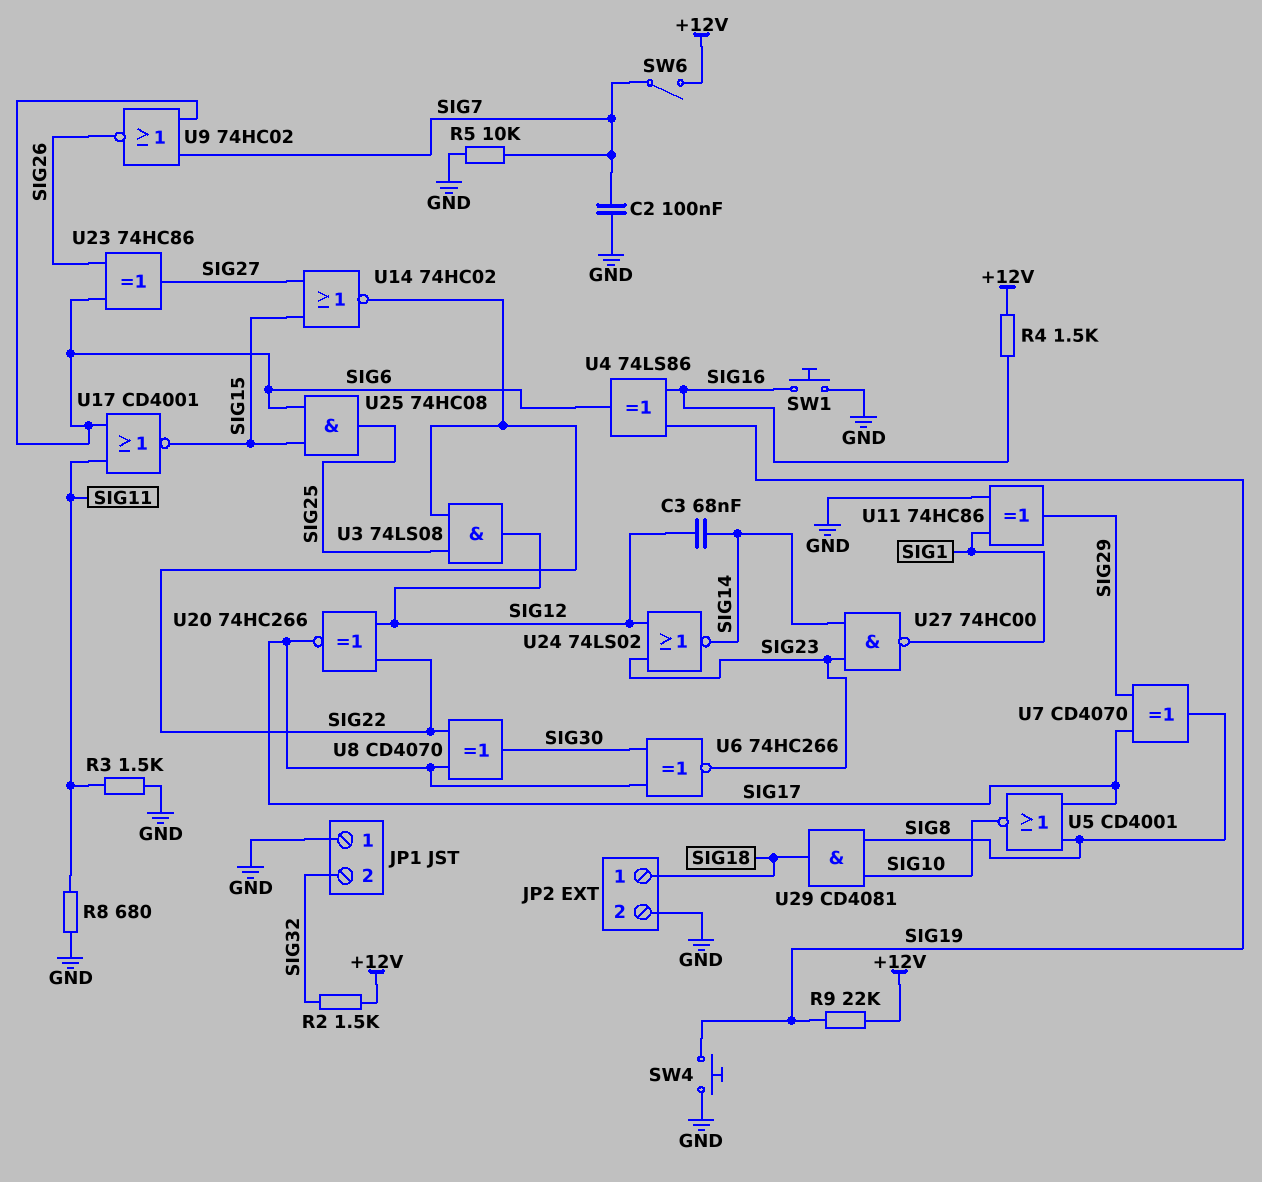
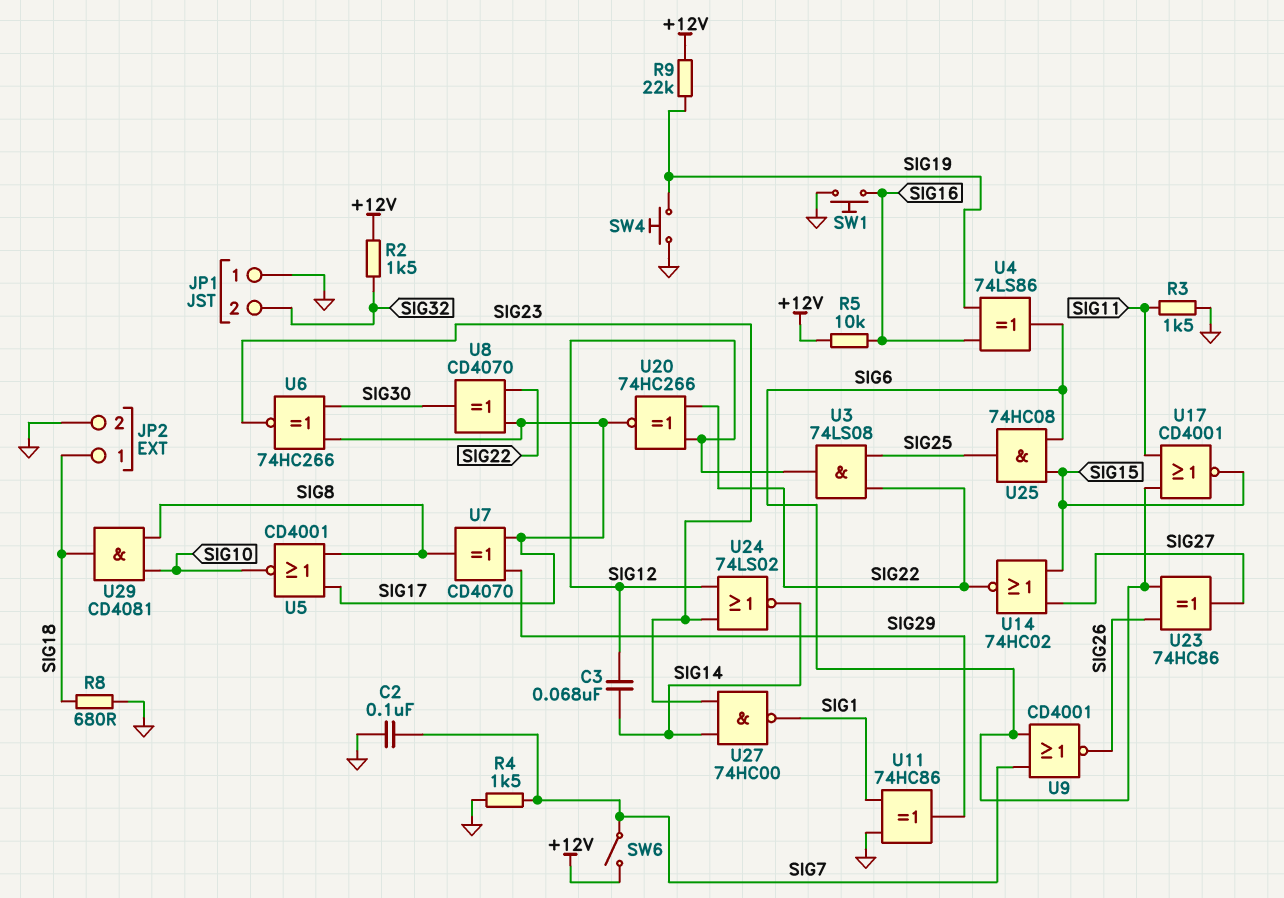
R4: 1.5k (+12V, SIG16) -> 1.5k (GND, SIG7)
R5: 10k (GND, SIG7) -> 10k (+12V, SIG16)
R8: 680 (GND, SIG11) -> 680 (GND, SIG18)
U9: NOR 74HC02 (in SIG6, in SIG7, out SIG26) -> NOR CD4001 (in SIG6, in SIG7, out SIG26)

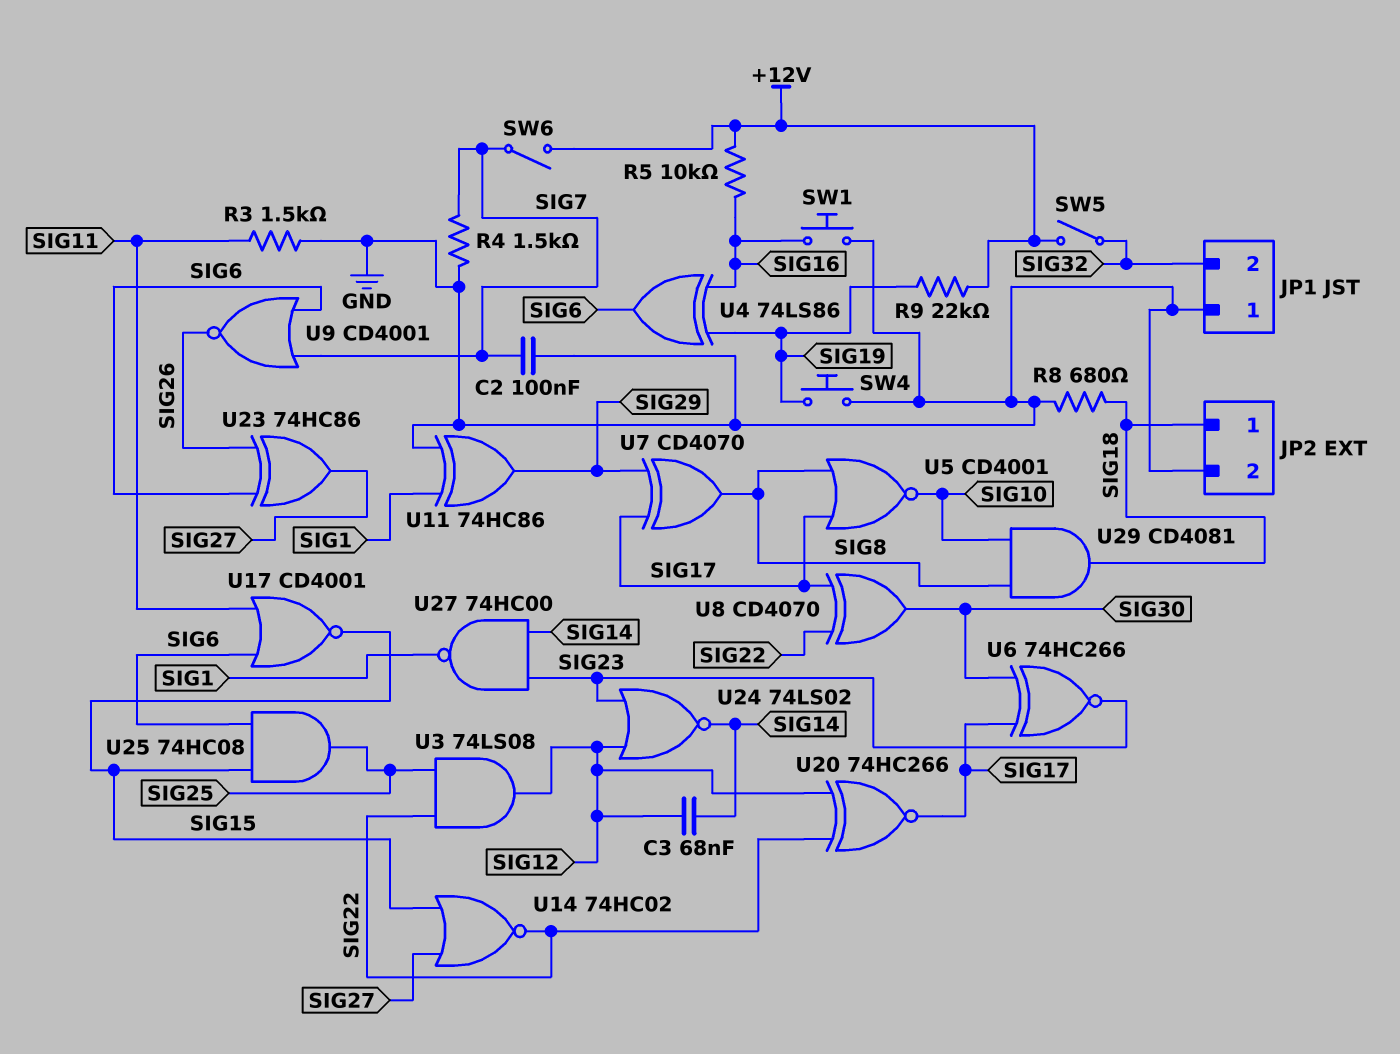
R2: 1.5k (+12V, SIG32) -> none
SW5: none -> switch (+12V, SIG32)

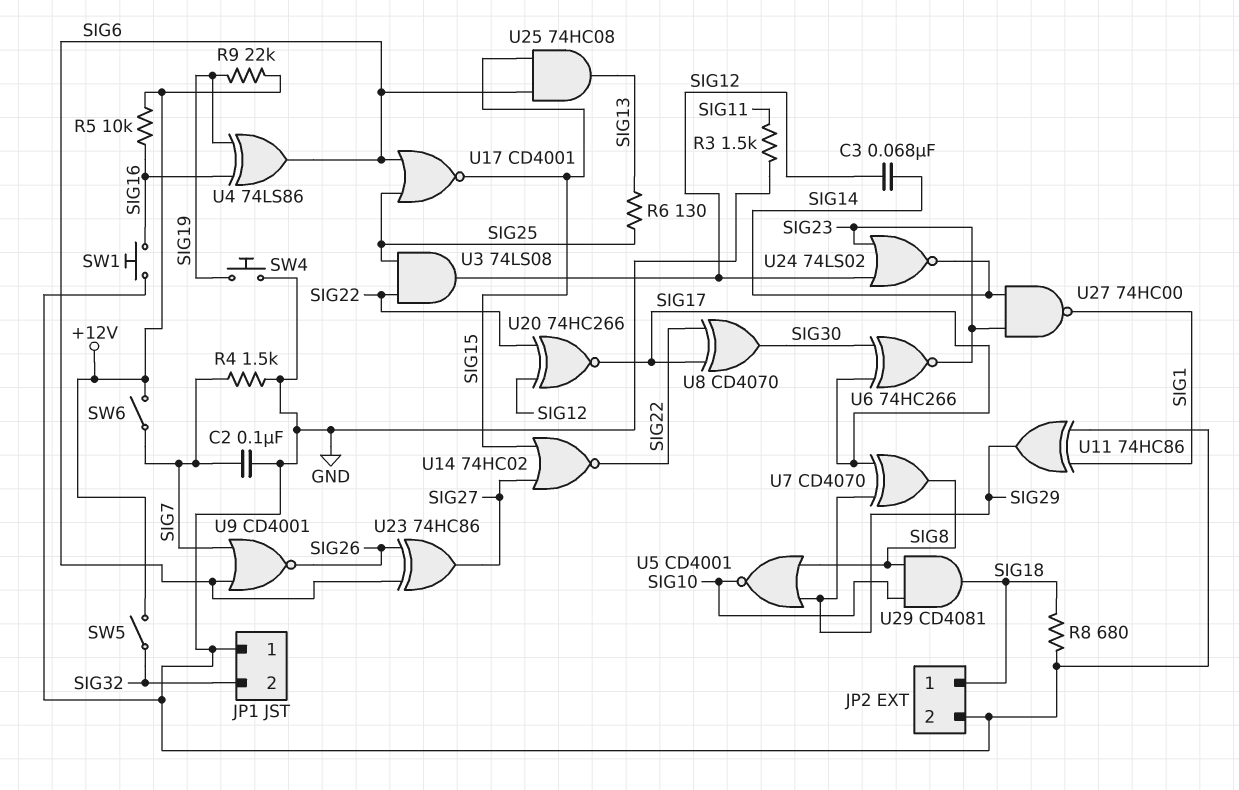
R6: none -> 130 (SIG13, SIG25)
U5: NOR CD4001 (in SIG8, in SIG17, out SIG10) -> NOR CD4001 (in SIG8, in SIG29, out SIG10)
U17: NOR CD4001 (in SIG6, in SIG11, out SIG15) -> NOR CD4001 (in SIG6, in SIG25, out SIG15)
U25: AND 74HC08 (in SIG6, in SIG15, out SIG25) -> AND 74HC08 (in SIG6, in SIG15, out SIG13)

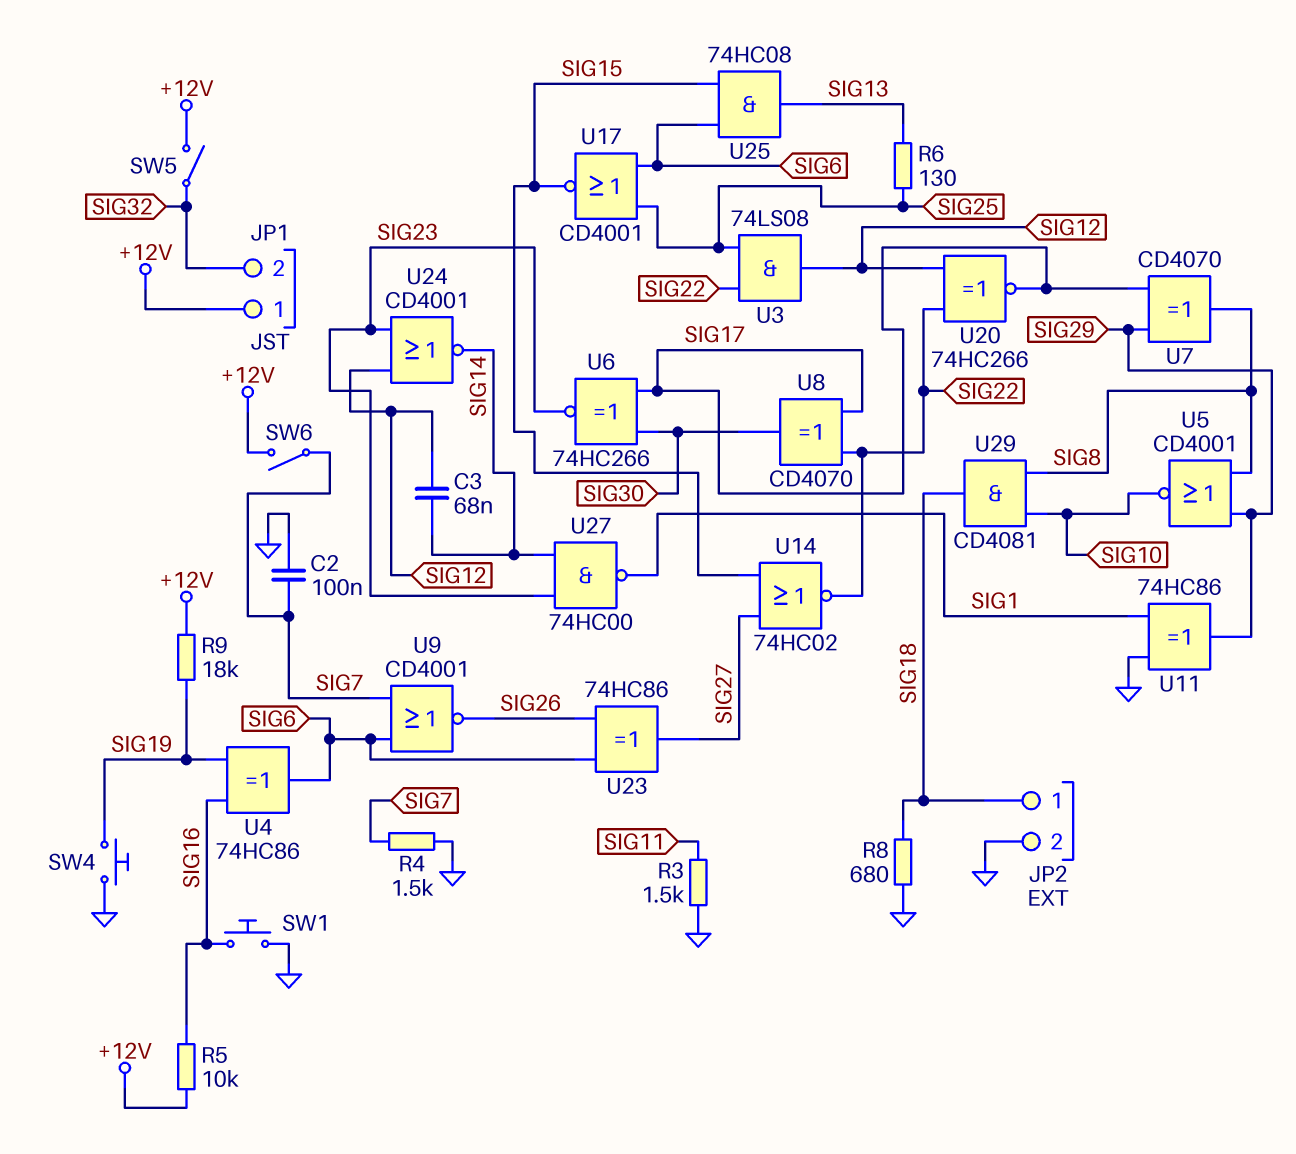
JP1 pin 1: GND -> +12V
R9: 22k (+12V, SIG19) -> 18k (+12V, SIG19)
U4: XOR 74LS86 (in SIG16, in SIG19, out SIG6) -> XOR 74HC86 (in SIG16, in SIG19, out SIG6)
U24: NOR 74LS02 (in SIG12, in SIG23, out SIG14) -> NOR CD4001 (in SIG12, in SIG23, out SIG14)

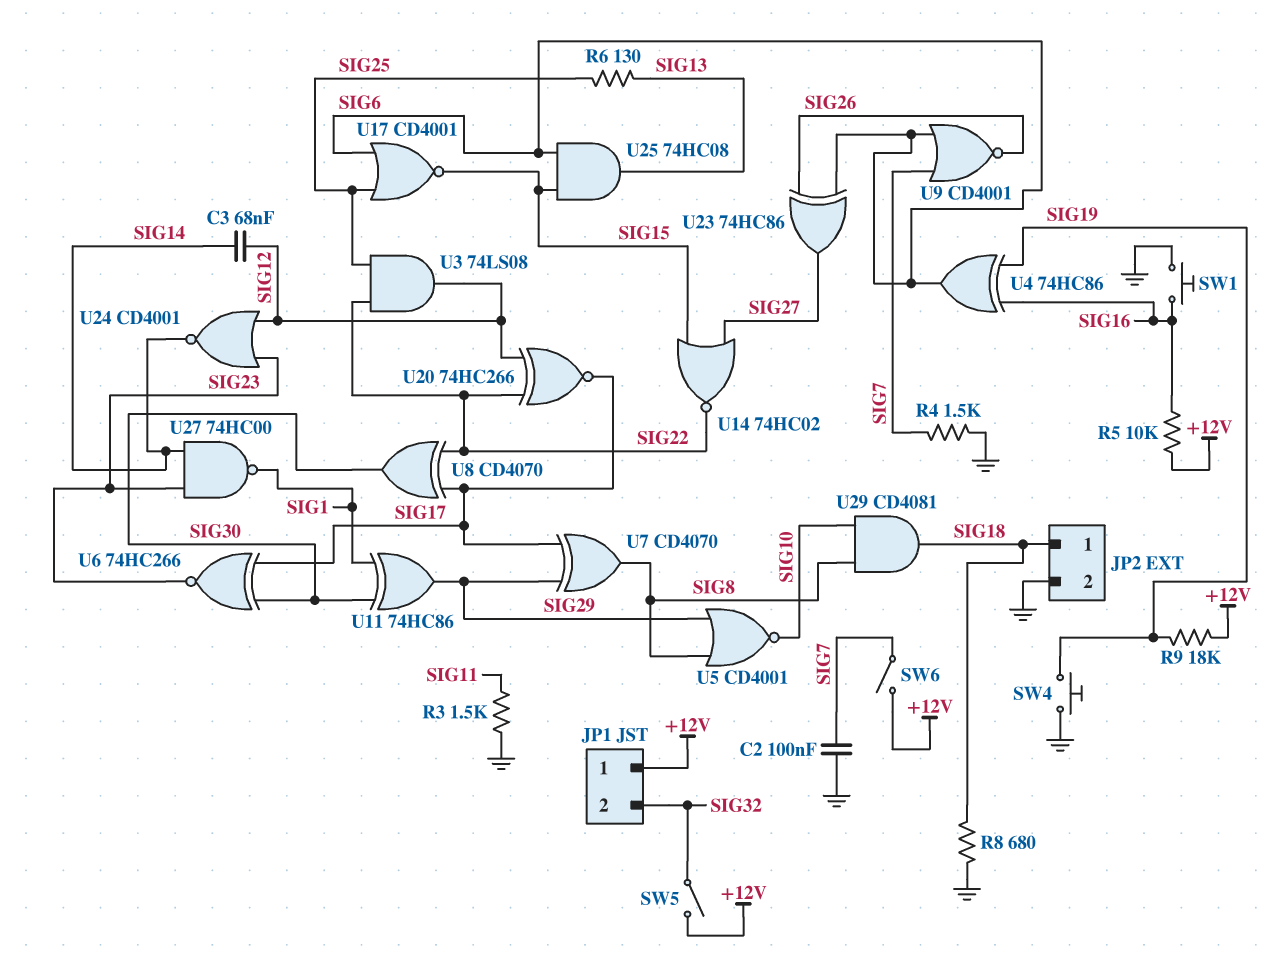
U11: XOR 74HC86 (in GND, in SIG1, out SIG29) -> XOR 74HC86 (in SIG1, in SIG30, out SIG29)

